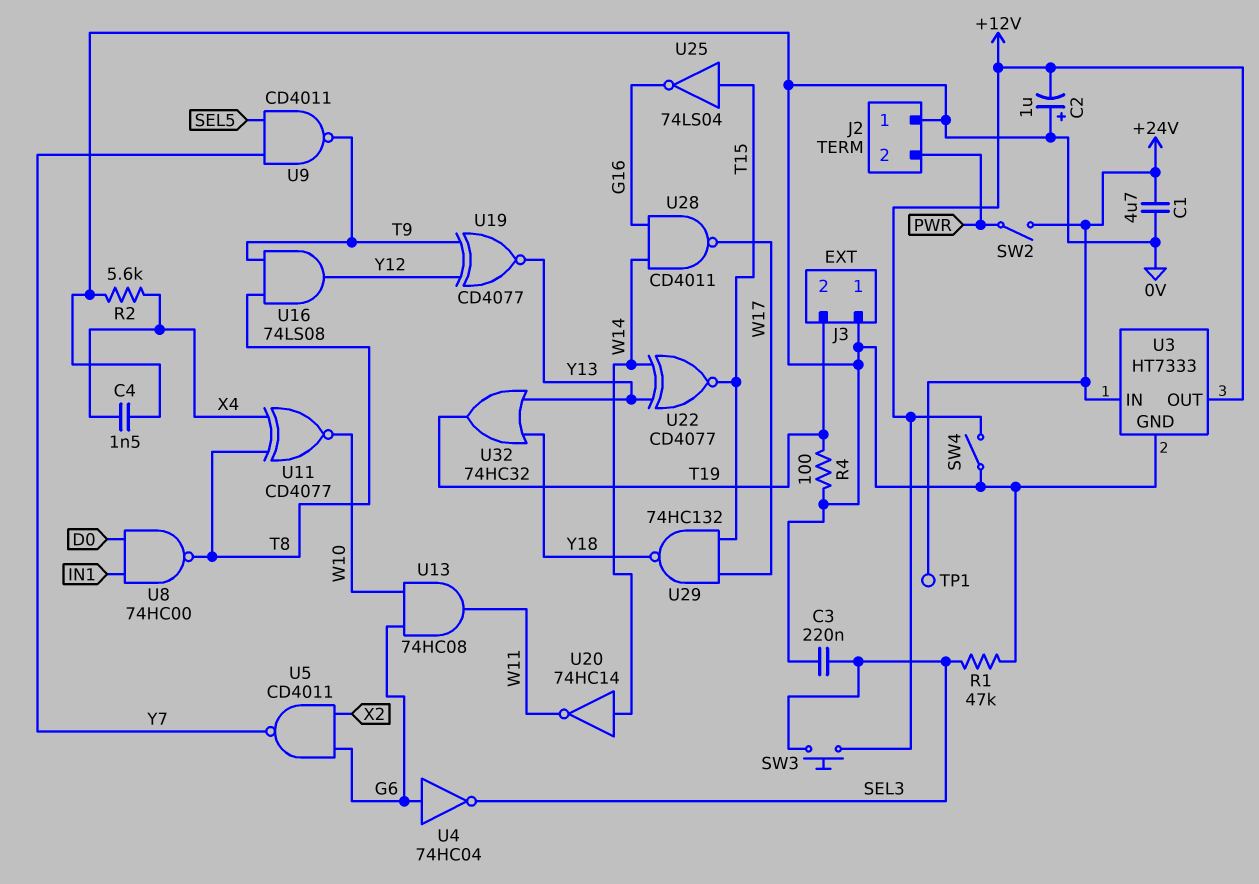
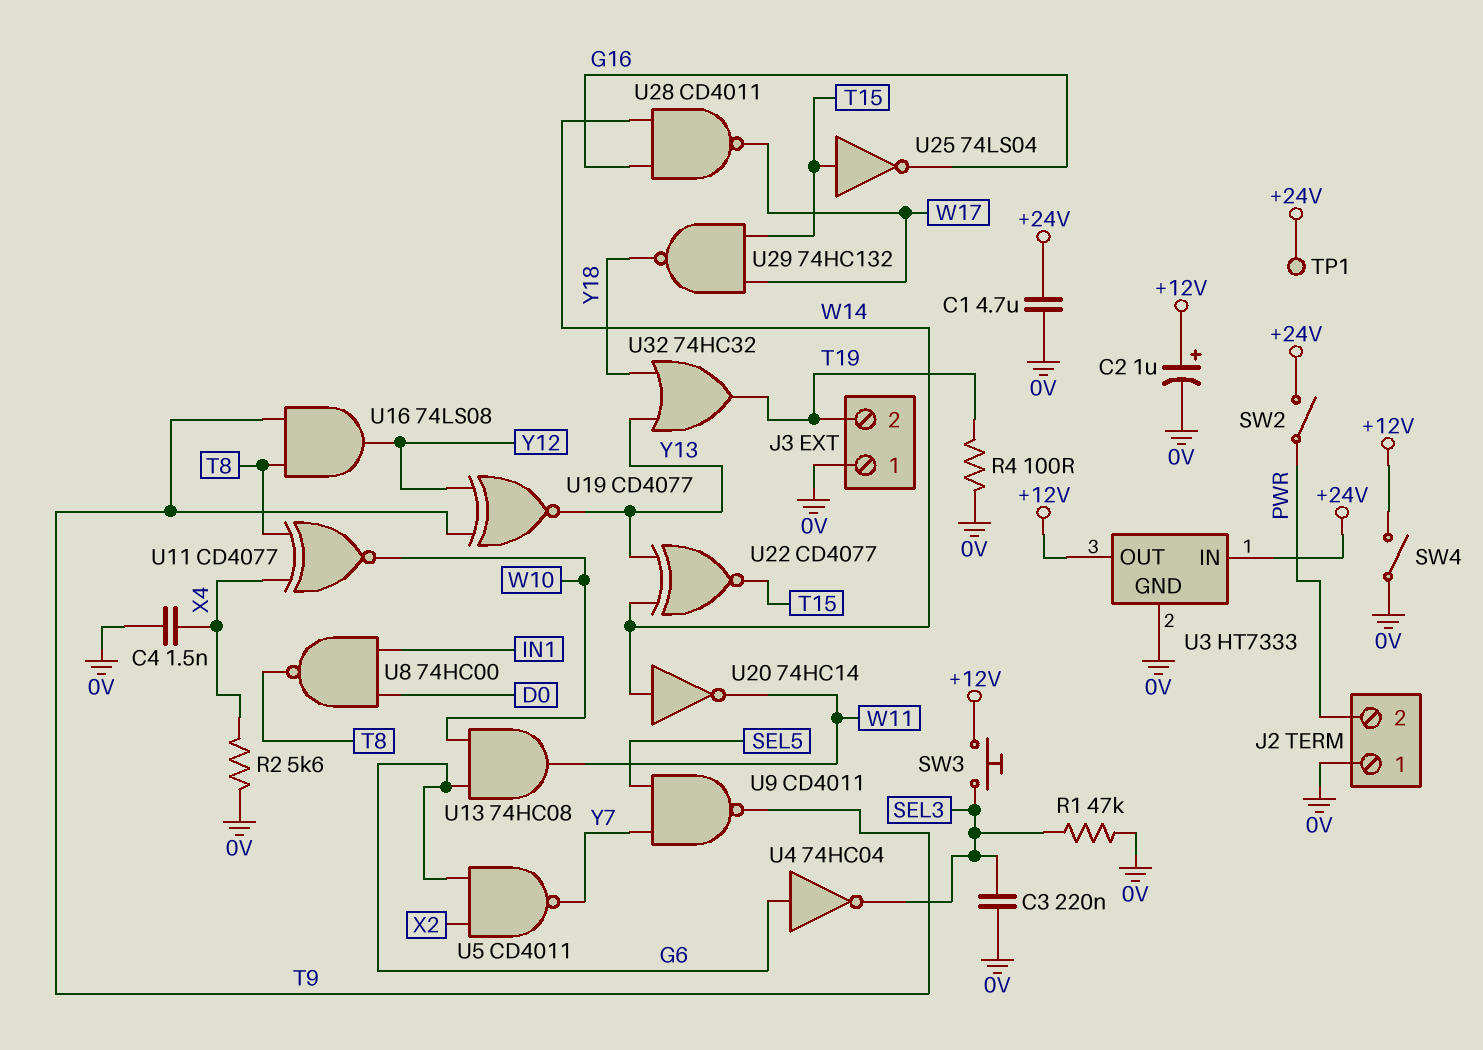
C2: 1uF (plus 0V, minus +12V) -> 1uF (plus +12V, minus 0V)

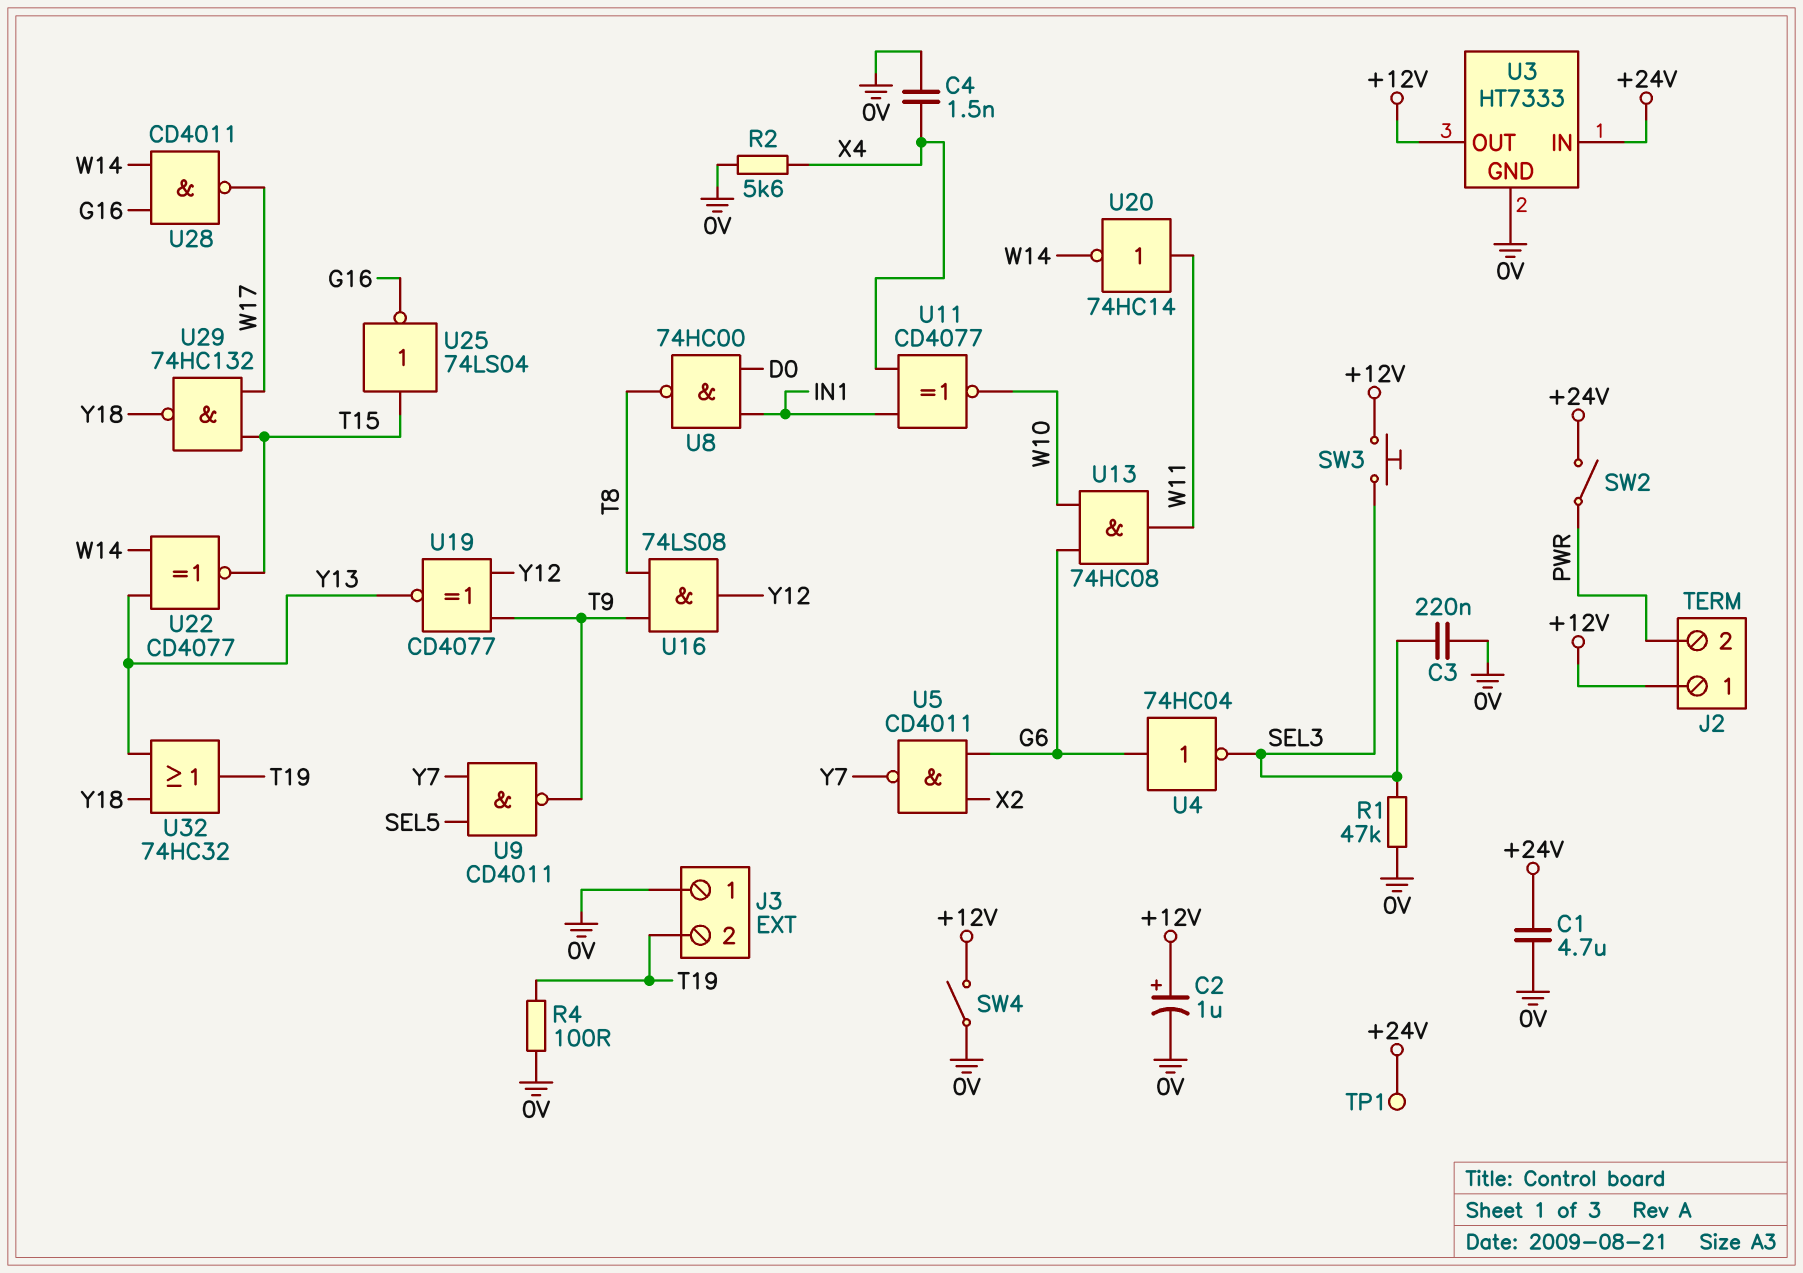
J2 pin 1: 0V -> +12V
U11: XNOR CD4077 (in T8, in X4, out W10) -> XNOR CD4077 (in IN1, in X4, out W10)
U20: NOT 74HC14 (in W14, out W11) -> NOT 74HC14 (in W11, out W14)

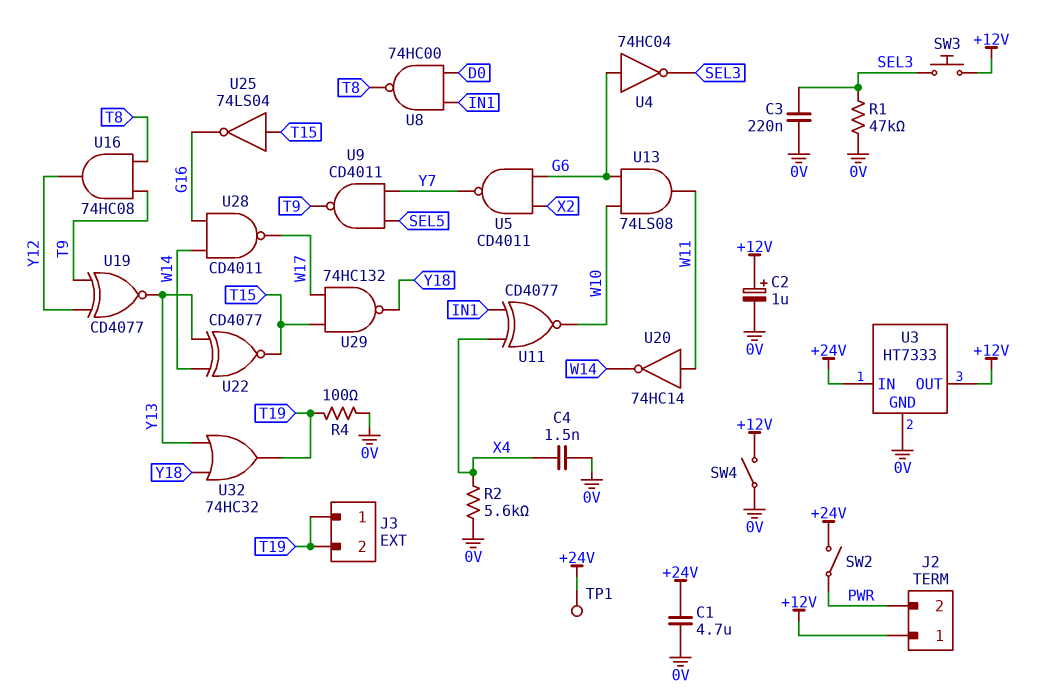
J3 pin 1: 0V -> T19
U13: AND 74HC08 (in G6, in W10, out W11) -> AND 74LS08 (in G6, in W10, out W11)
U16: AND 74LS08 (in T8, in T9, out Y12) -> AND 74HC08 (in T8, in T9, out Y12)

